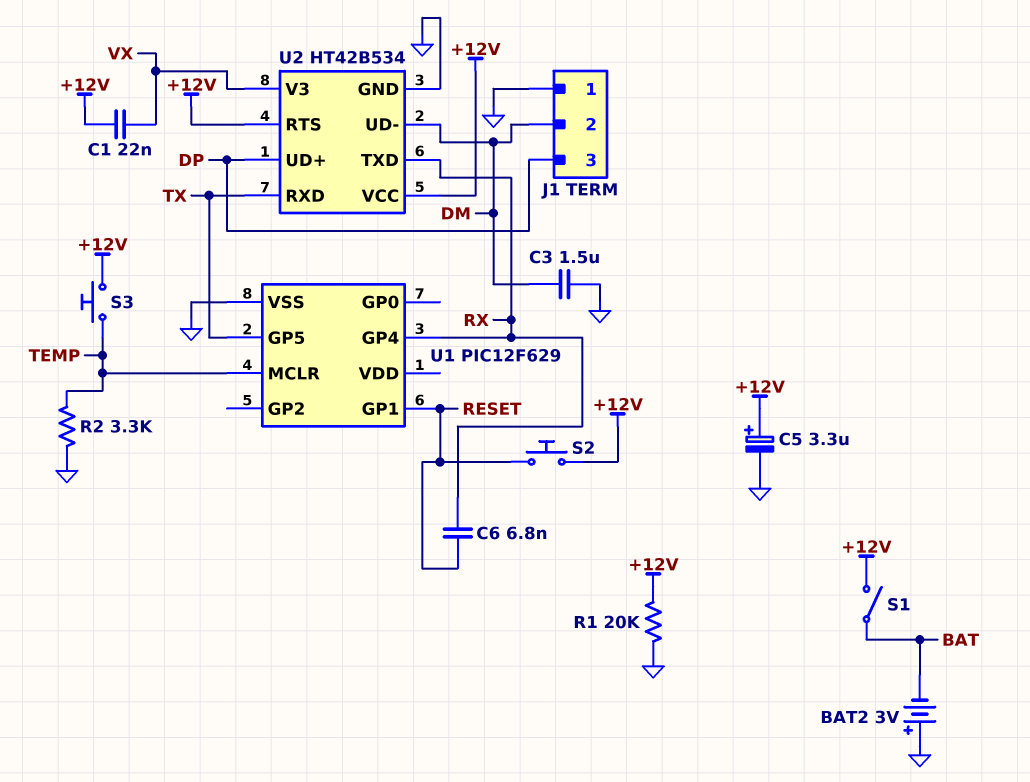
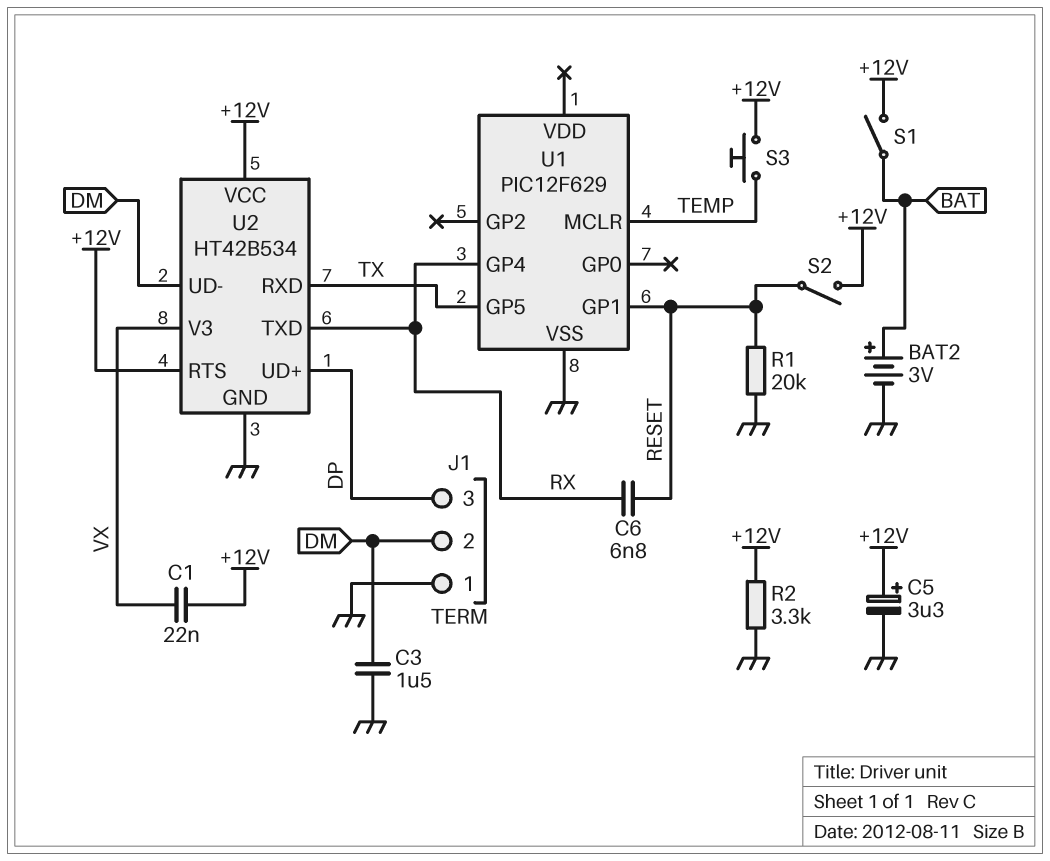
BAT2: 3V (plus GND, minus BAT) -> 3V (plus BAT, minus GND)
R1: 20k (+12V, GND) -> 20k (GND, RESET)
R2: 3.3k (GND, TEMP) -> 3.3k (+12V, GND)
S2: button (+12V, RESET) -> switch (+12V, RESET)

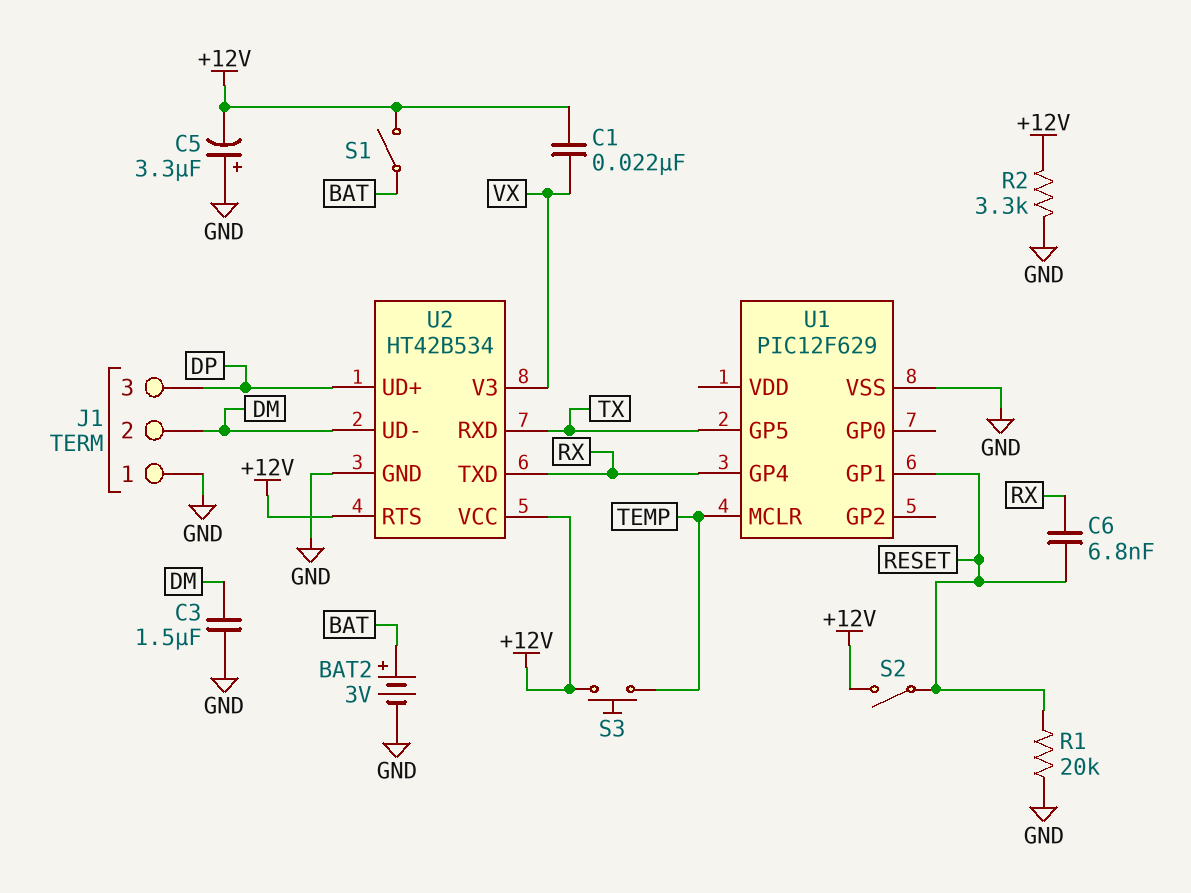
C5: 3.3uF (plus +12V, minus GND) -> 3.3uF (plus GND, minus +12V)

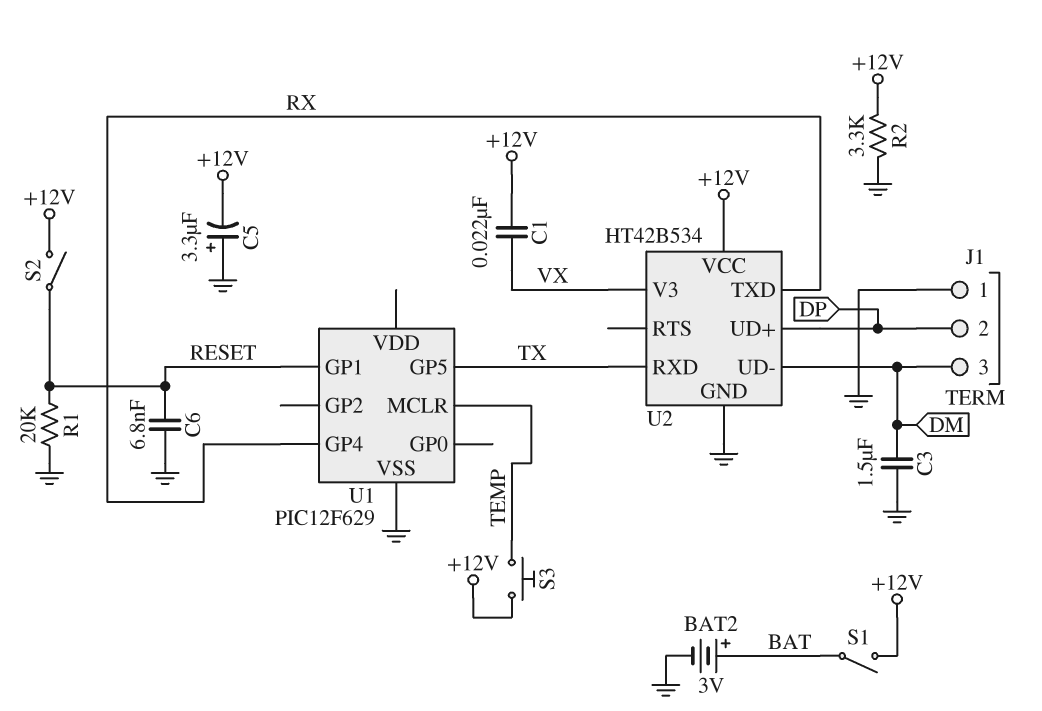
C6: 6.8nF (RESET, RX) -> 6.8nF (GND, RESET)
J1 pin 2: DM -> DP
J1 pin 3: DP -> DM
U2 pin RTS: +12V -> none

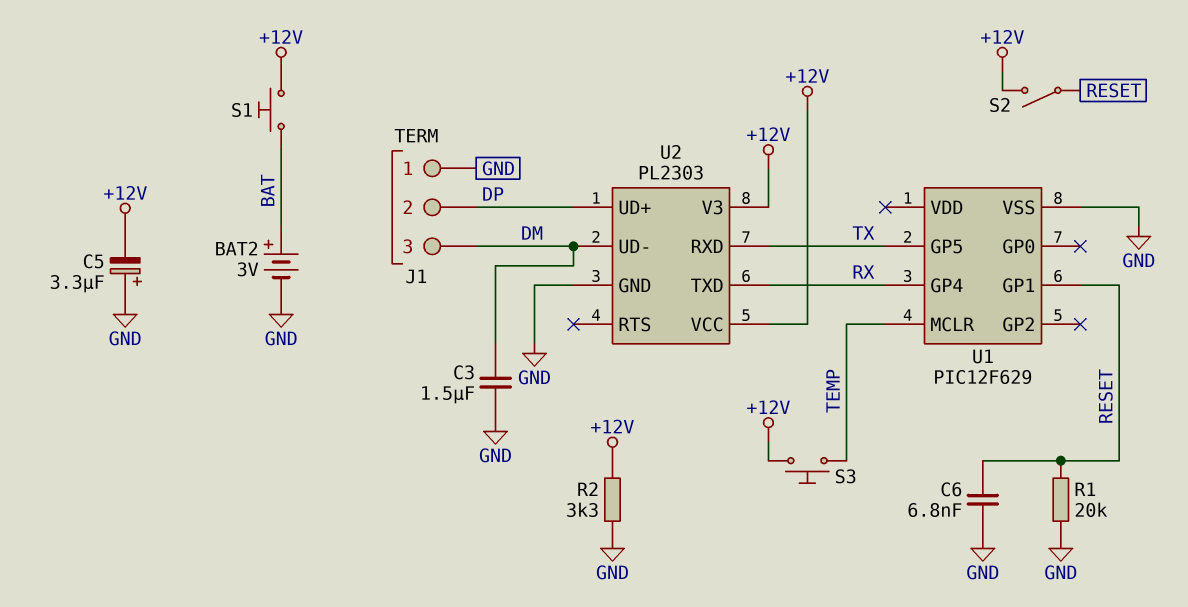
C1: 22nF (+12V, VX) -> none
S1: switch (+12V, BAT) -> button (+12V, BAT)
U2: HT42B534 -> PL2303
U2 pin V3: VX -> +12V

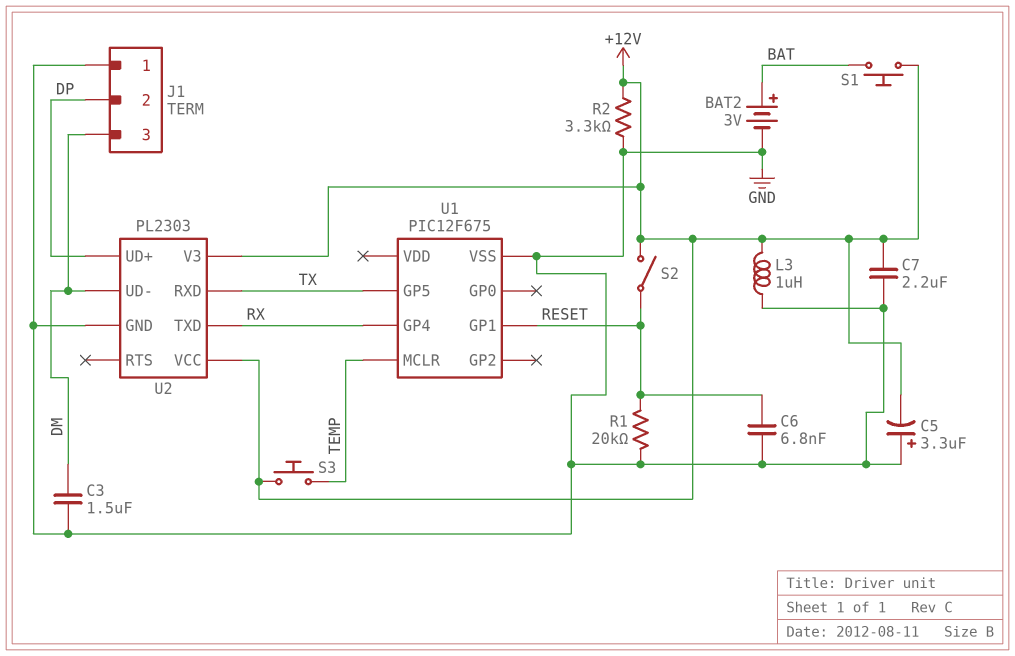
C7: none -> 2.2uF (+12V, GND)
L3: none -> 1uH (+12V, GND)
U1: PIC12F629 -> PIC12F675

